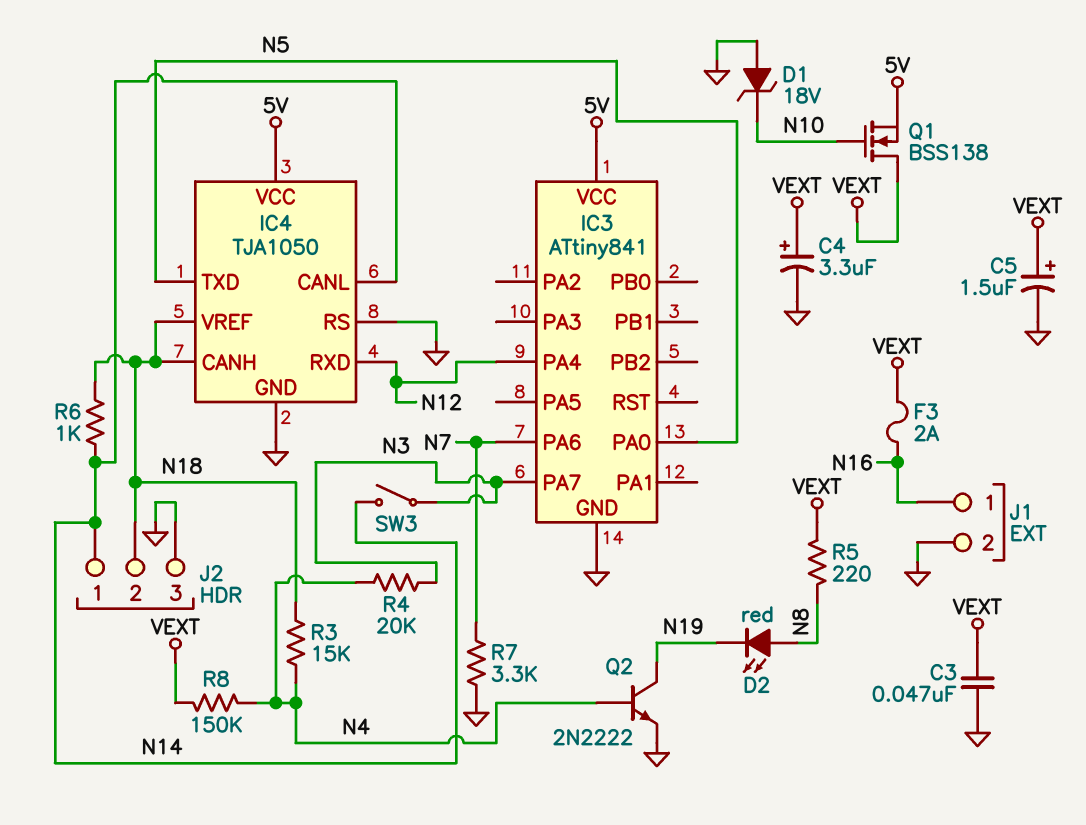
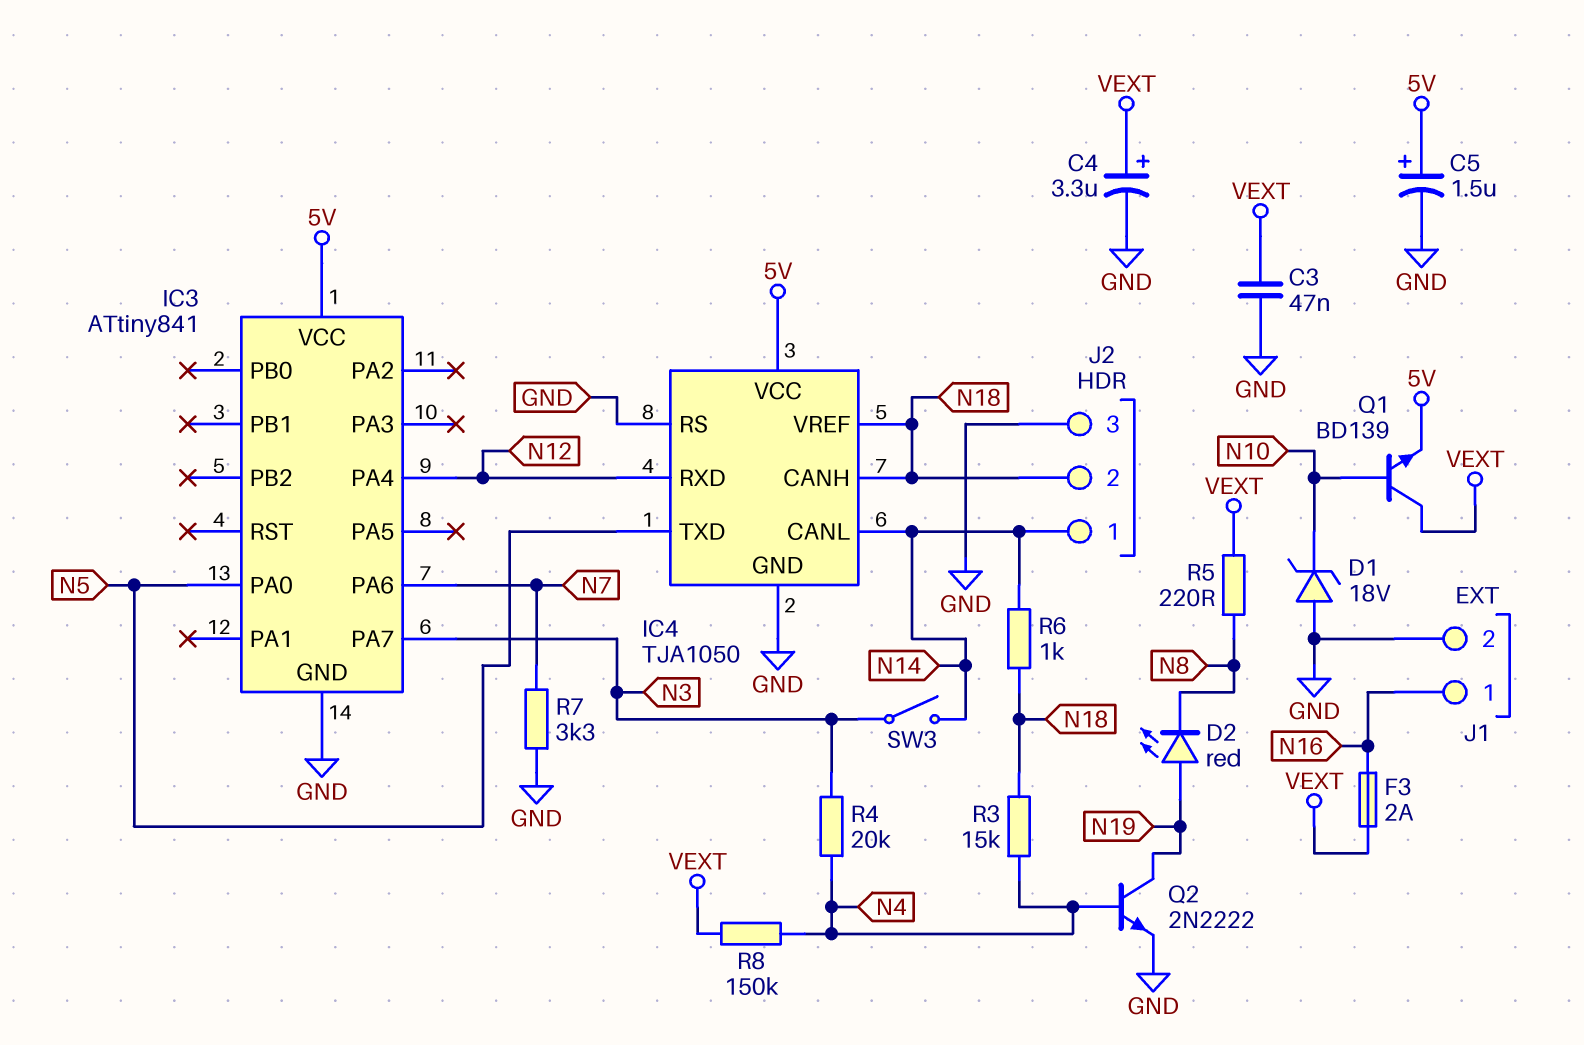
C5: 1.5uF (plus VEXT, minus GND) -> 1.5uF (plus 5V, minus GND)
D2: LED red (A N8, K N19) -> LED red (A N19, K N8)
Q1: NMOS BSS138 (G N10, D VEXT, S 5V) -> NPN BD139 (B N10, C VEXT, E 5V)

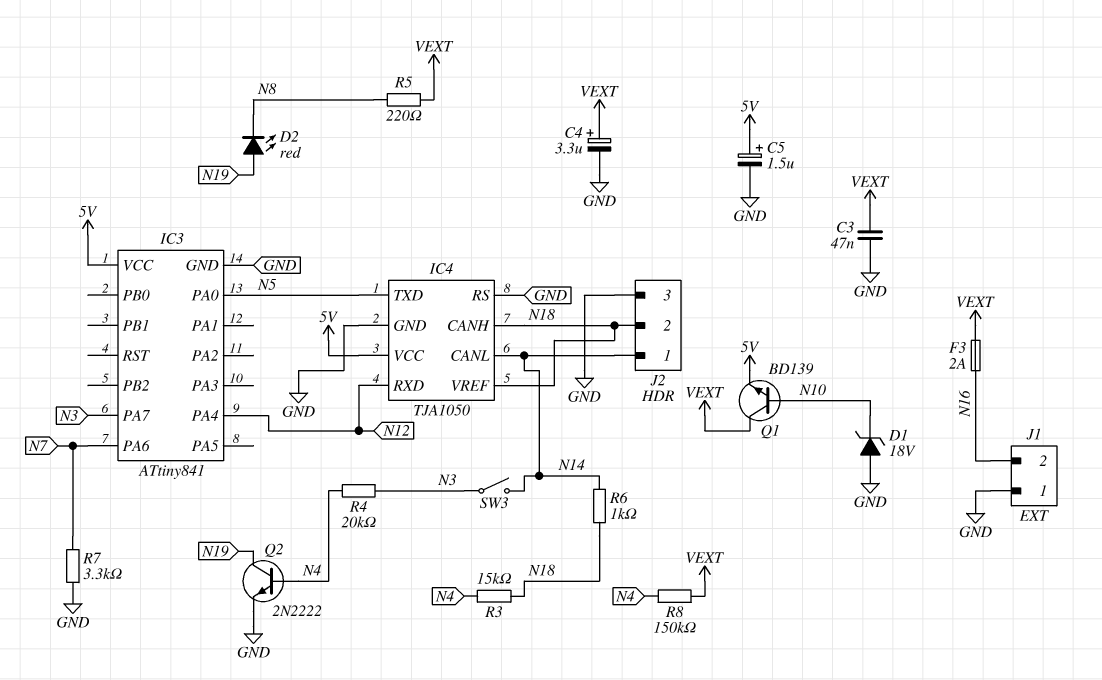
J1 pin 1: N16 -> GND
J1 pin 2: GND -> N16

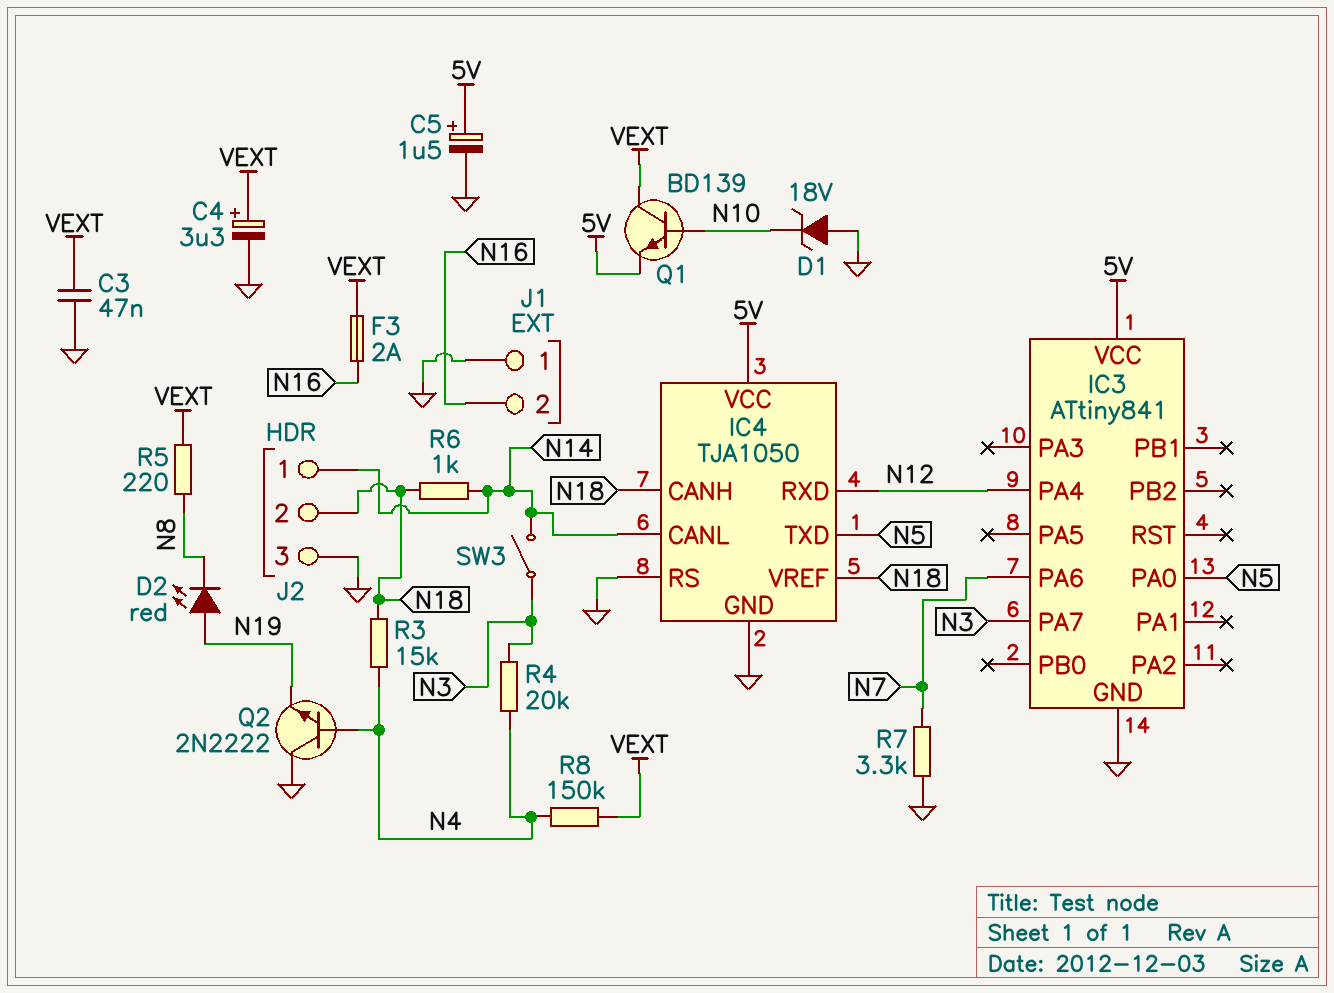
Q2: NPN 2N2222 (B N4, C N19, E GND) -> NPN 2N2222 (B N4, C GND, E N19)

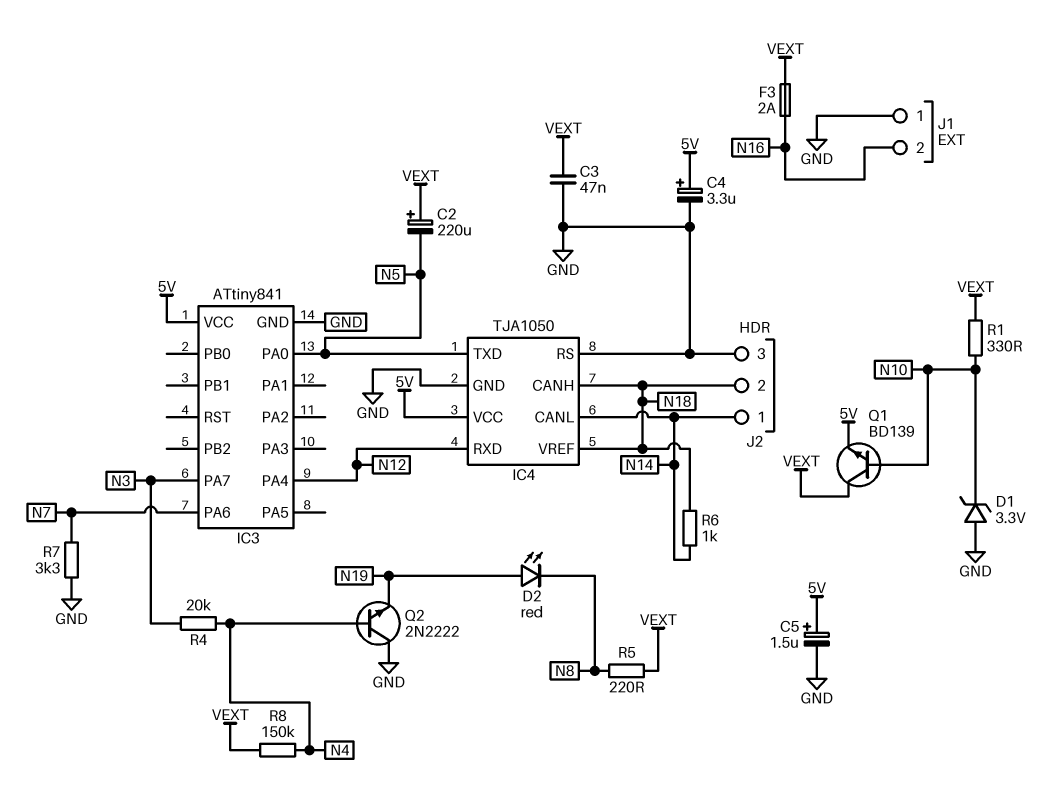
C2: none -> 220uF (plus VEXT, minus N5)
C4: 3.3uF (plus VEXT, minus GND) -> 3.3uF (plus 5V, minus GND)
D1: zener 18V (A GND, K N10) -> zener 3.3V (A GND, K N10)
R1: none -> 330 (N10, VEXT)
R3: 15k (N4, N18) -> none
SW3: switch (N3, N14) -> none

